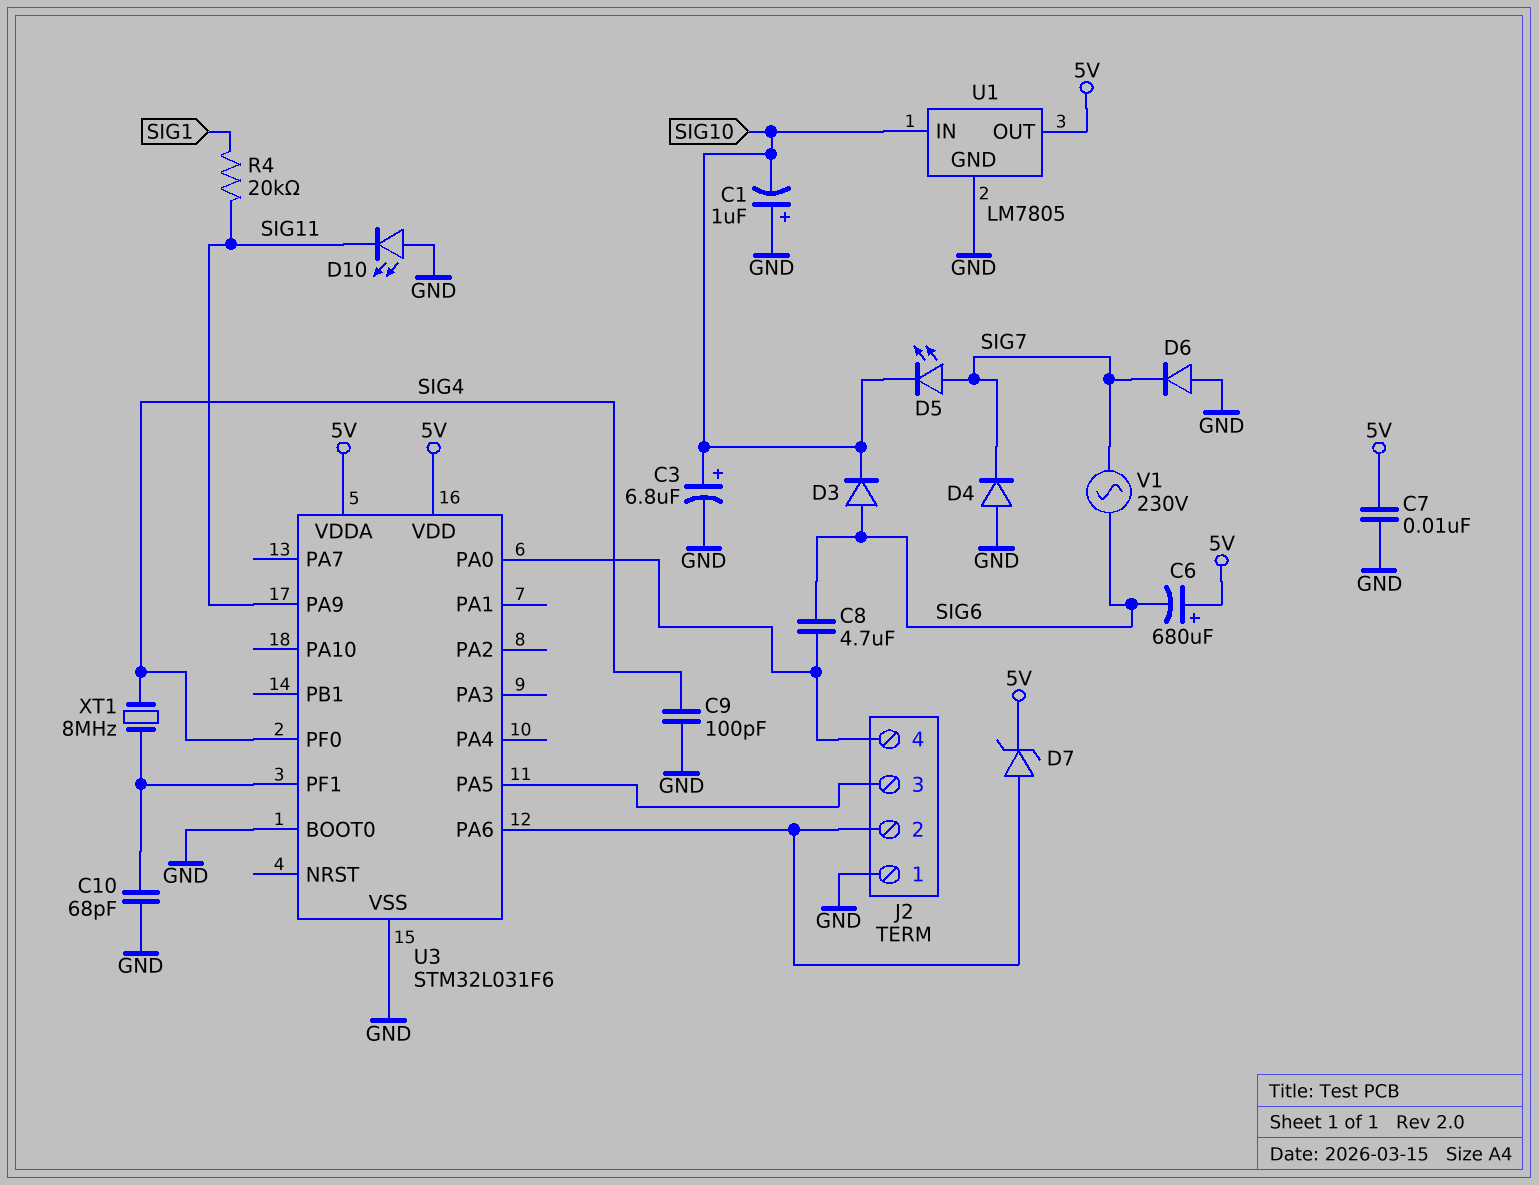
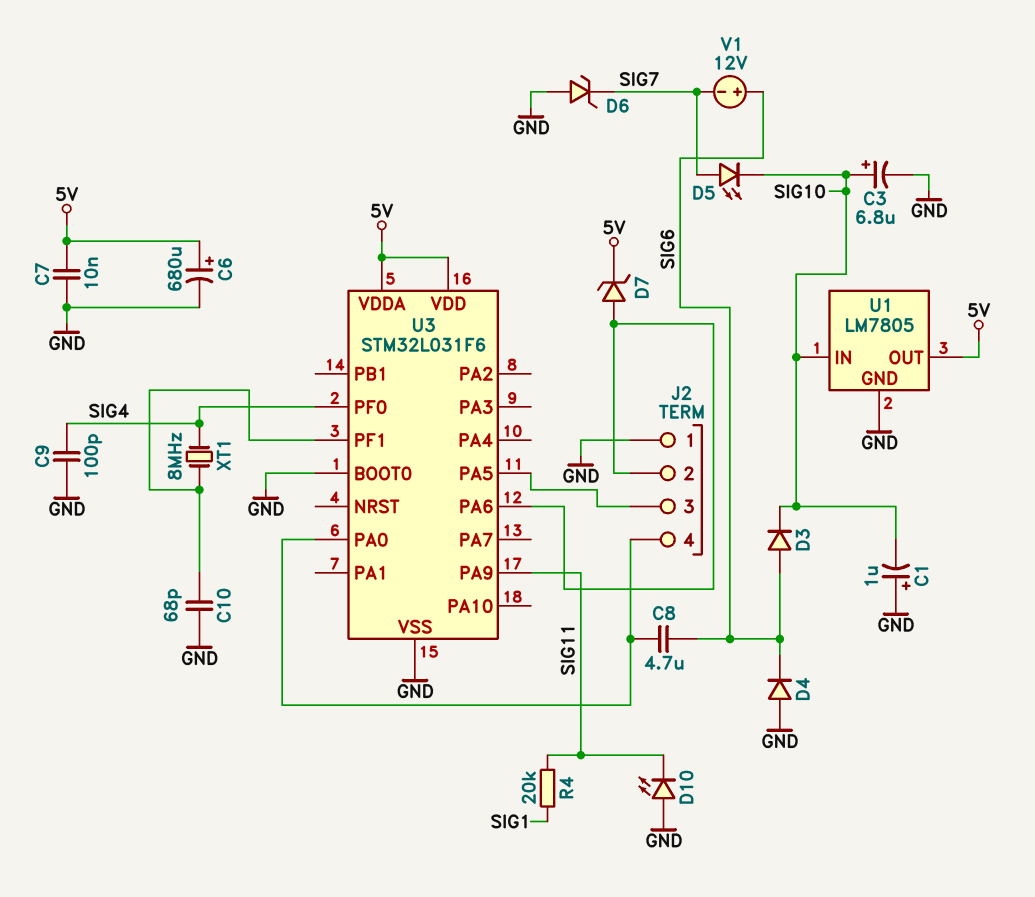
C6: 680uF (plus 5V, minus SIG6) -> 680uF (plus 5V, minus GND)
D4: diode (A GND, K SIG7) -> diode (A GND, K SIG6)
D6: diode (A GND, K SIG7) -> zener (A GND, K SIG7)
V1: AC 230V (SIG6, SIG7) -> 12V (plus SIG6, minus SIG7)

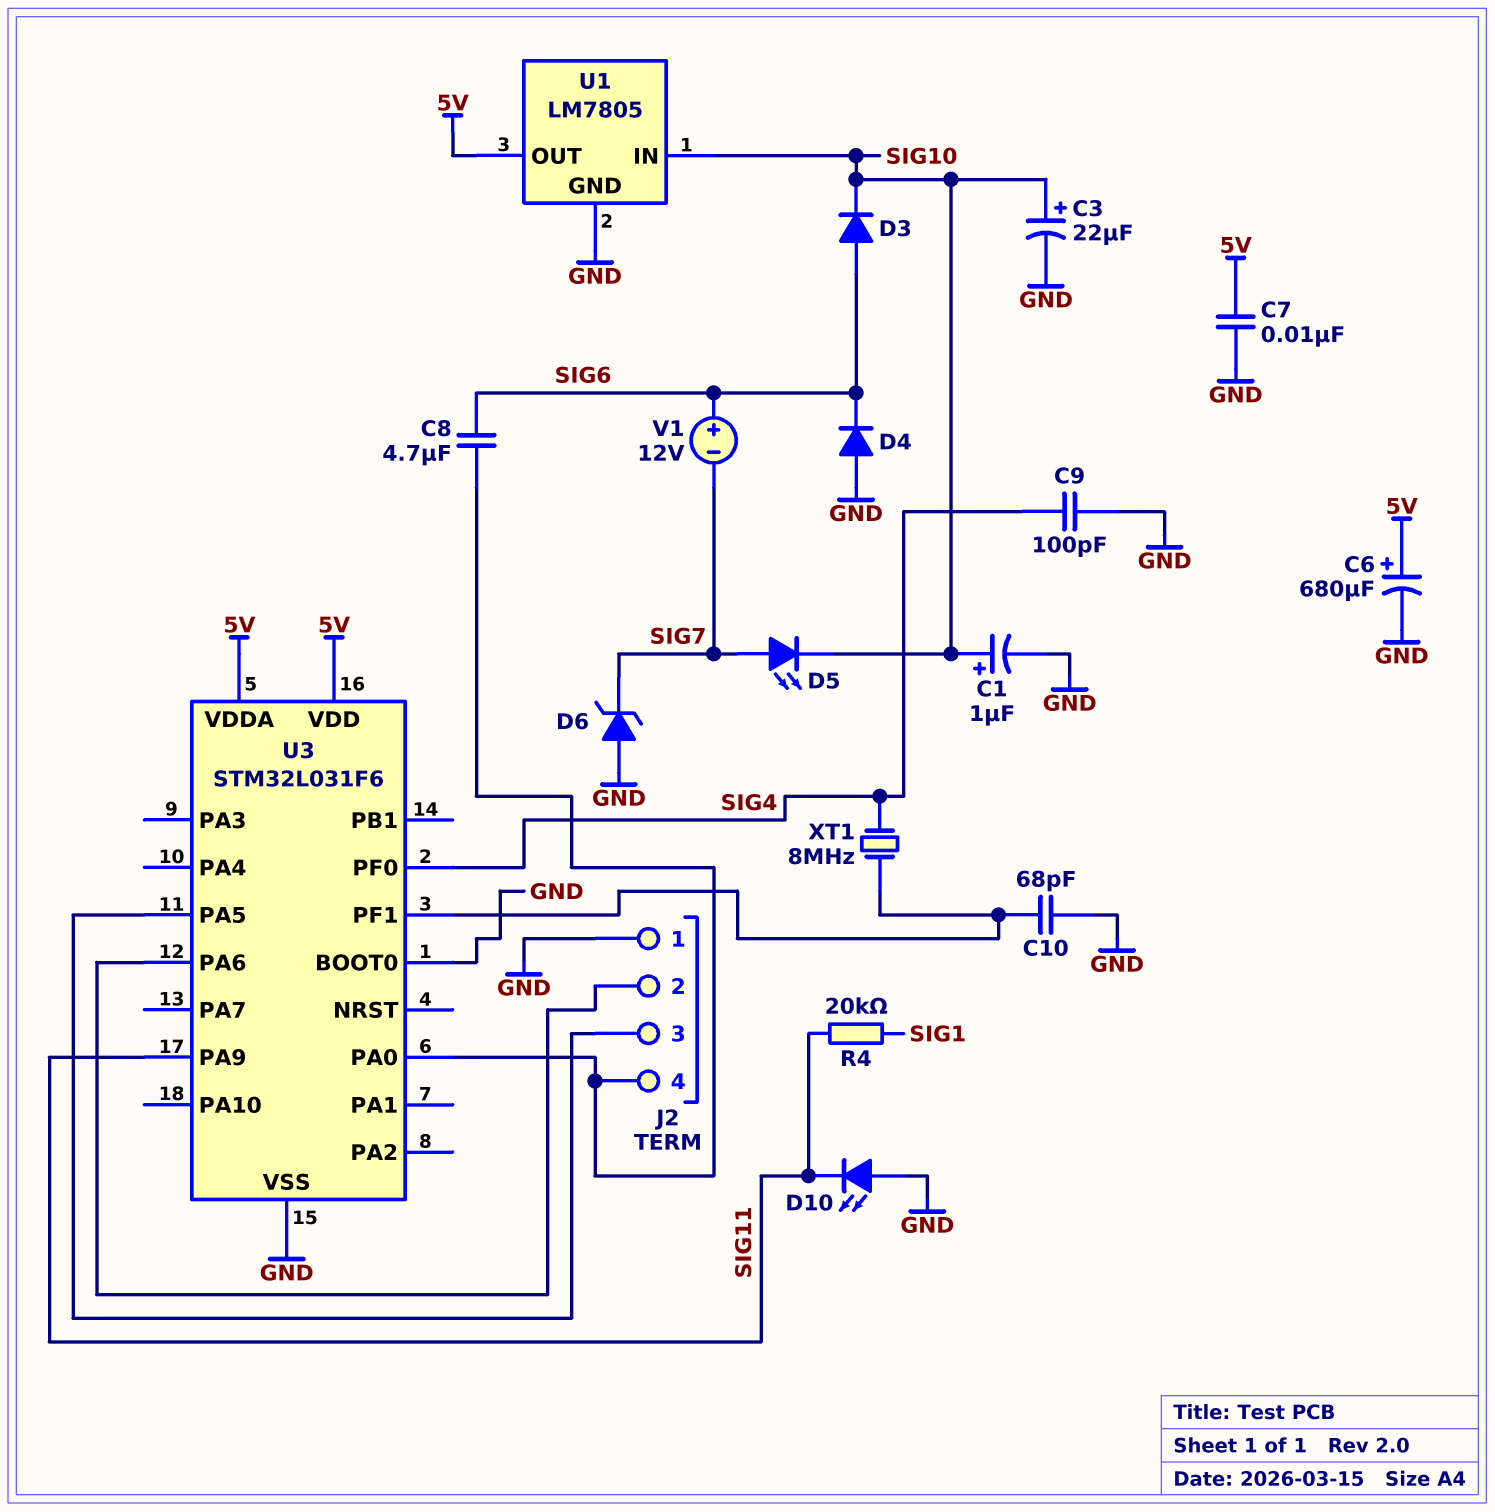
C1: 1uF (plus GND, minus SIG10) -> 1uF (plus SIG10, minus GND)
C3: 6.8uF (plus SIG10, minus GND) -> 22uF (plus SIG10, minus GND)
D7: zener (A J2/2, K 5V) -> none

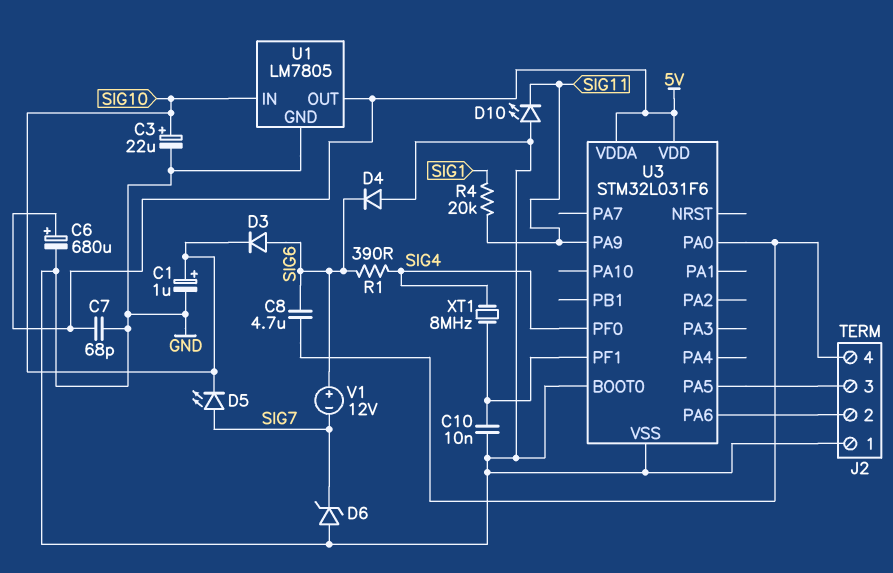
C7: 10nF (5V, GND) -> 68pF (5V, GND)
C9: 100pF (GND, SIG4) -> none
C10: 68pF (GND, U3/PF1) -> 10nF (GND, U3/PF1)
R1: none -> 390 (SIG4, SIG6)

